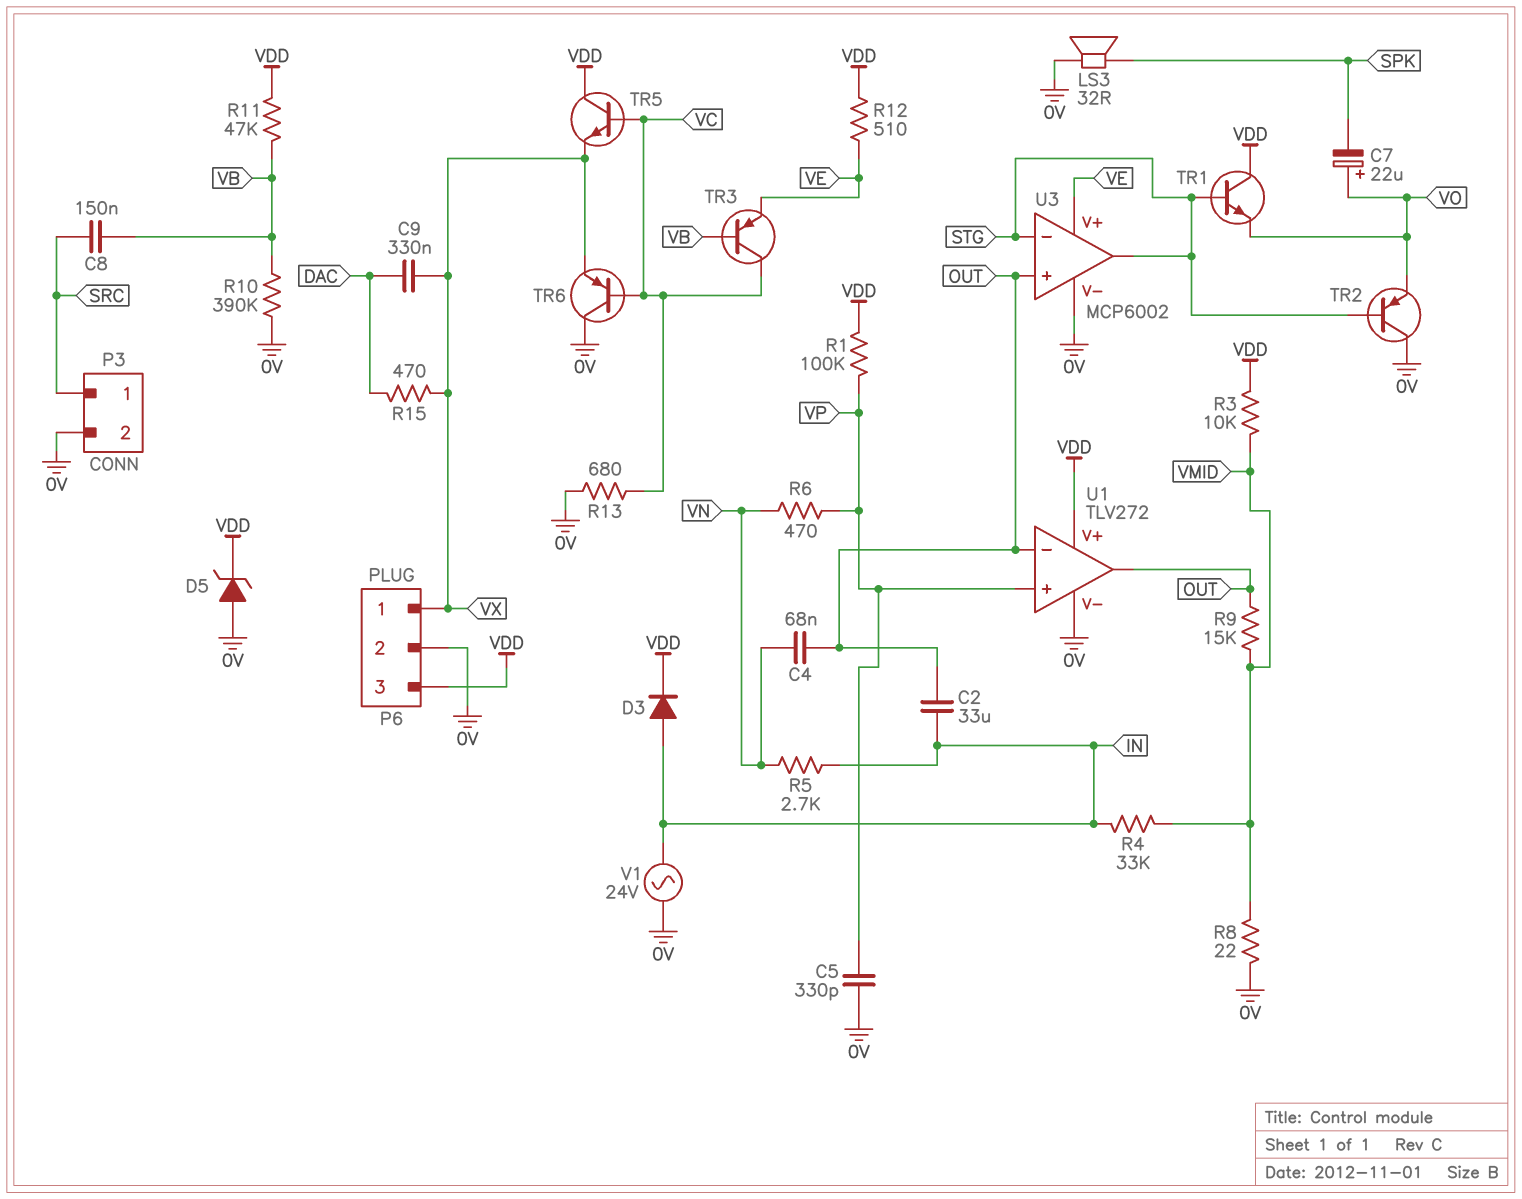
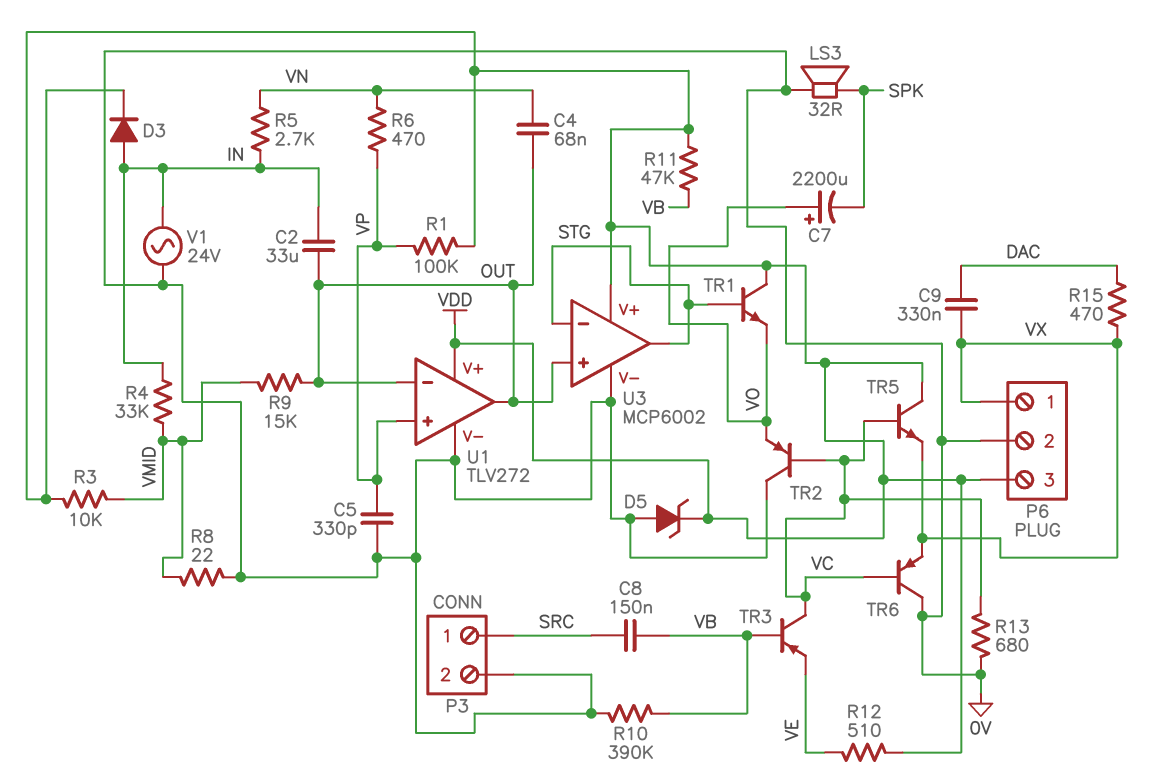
C7: 22uF (plus VO, minus SPK) -> 2200uF (plus VO, minus SPK)
TR2: PNP (B STG, C 0V, E VO) -> PNP (B VC, C 0V, E VO)
U3 pin V+: VE -> VDD

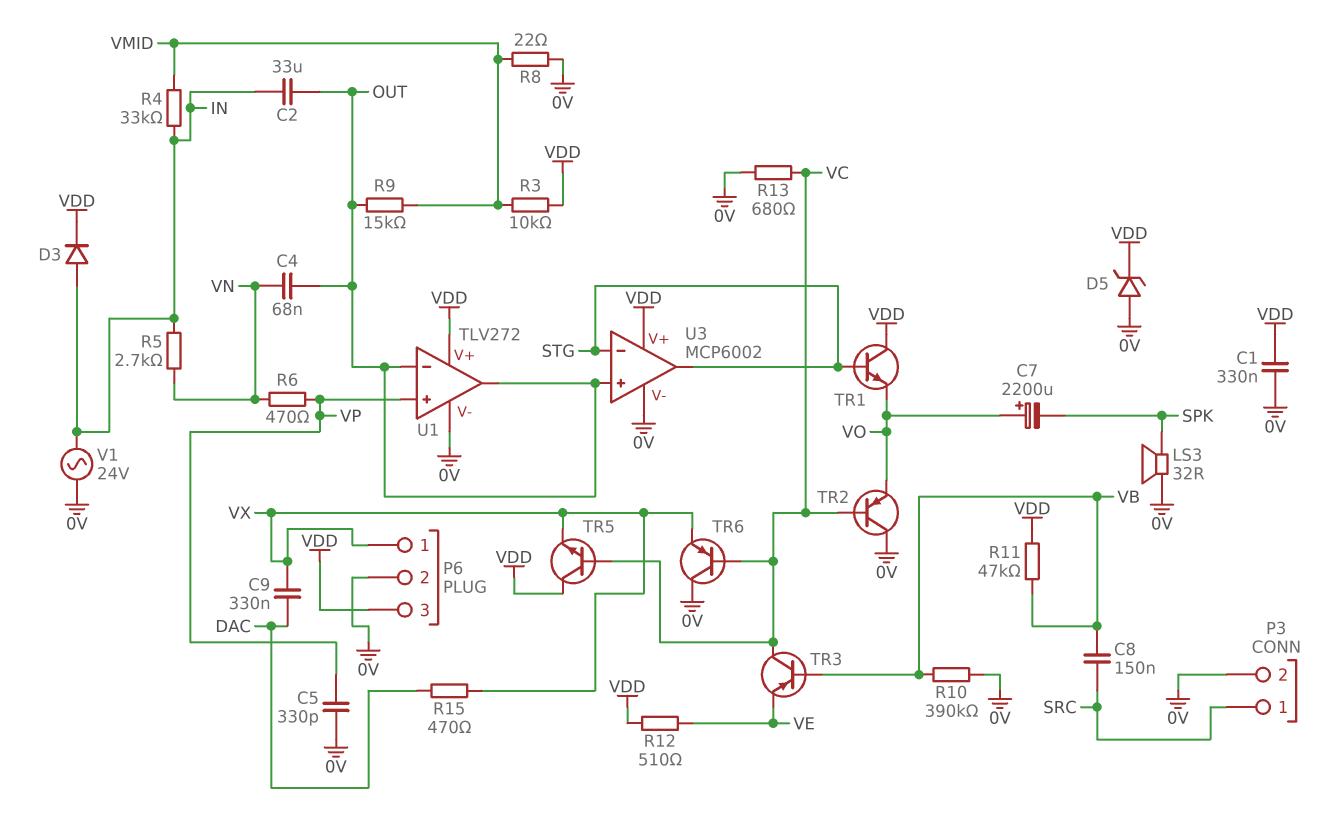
C1: none -> 330nF (0V, VDD)
R1: 100k (VDD, VP) -> none

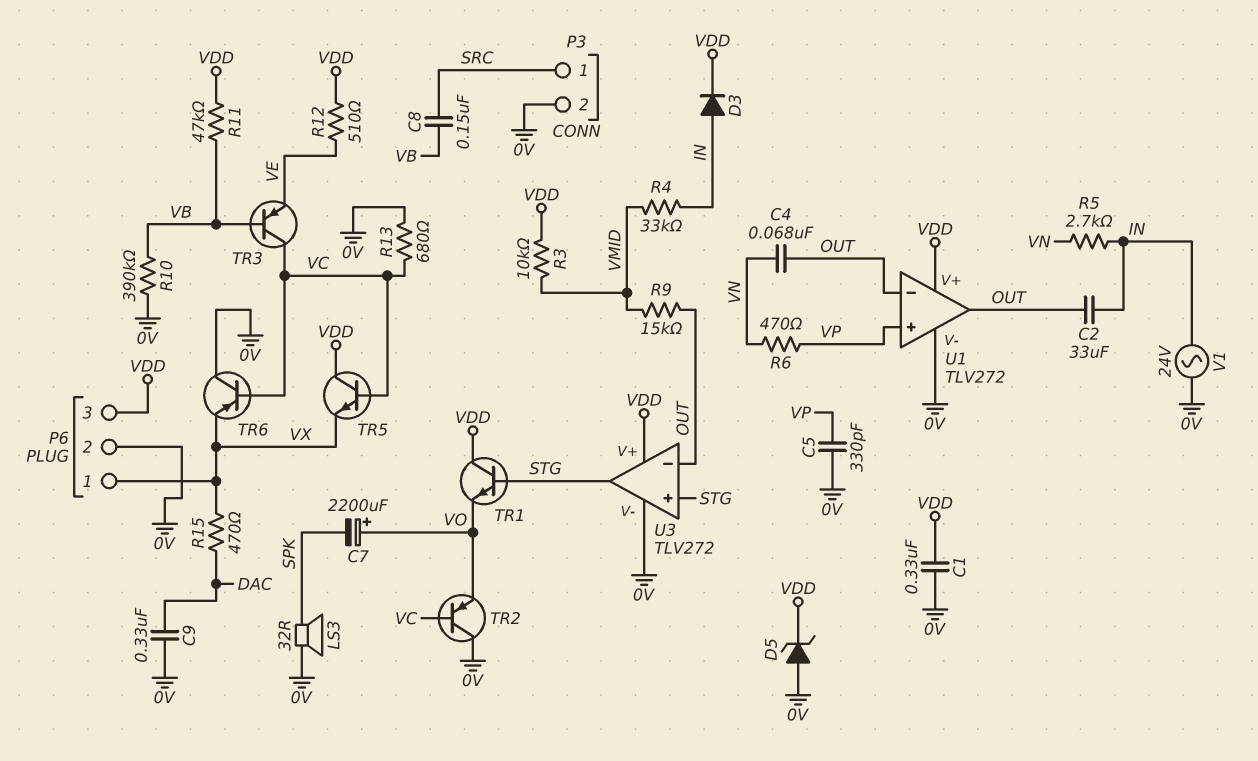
C9: 330nF (DAC, VX) -> 330nF (0V, DAC)
R8: 22 (0V, VMID) -> none
U3: MCP6002 -> TLV272
U3 pin in+: OUT -> STG
U3 pin in-: STG -> OUT

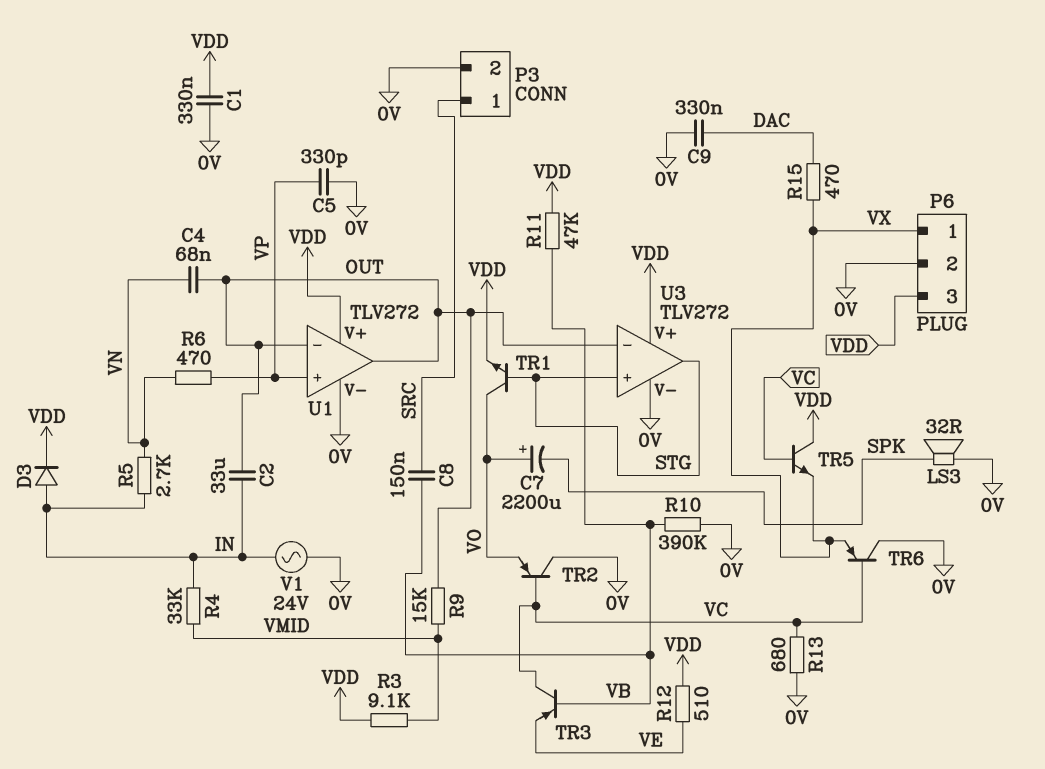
D5: zener (A 0V, K VDD) -> none
R3: 10k (VDD, VMID) -> 9.1k (VDD, VMID)
TR1: NPN (B STG, C VDD, E VO) -> NPN (B STG, C VO, E VDD)

